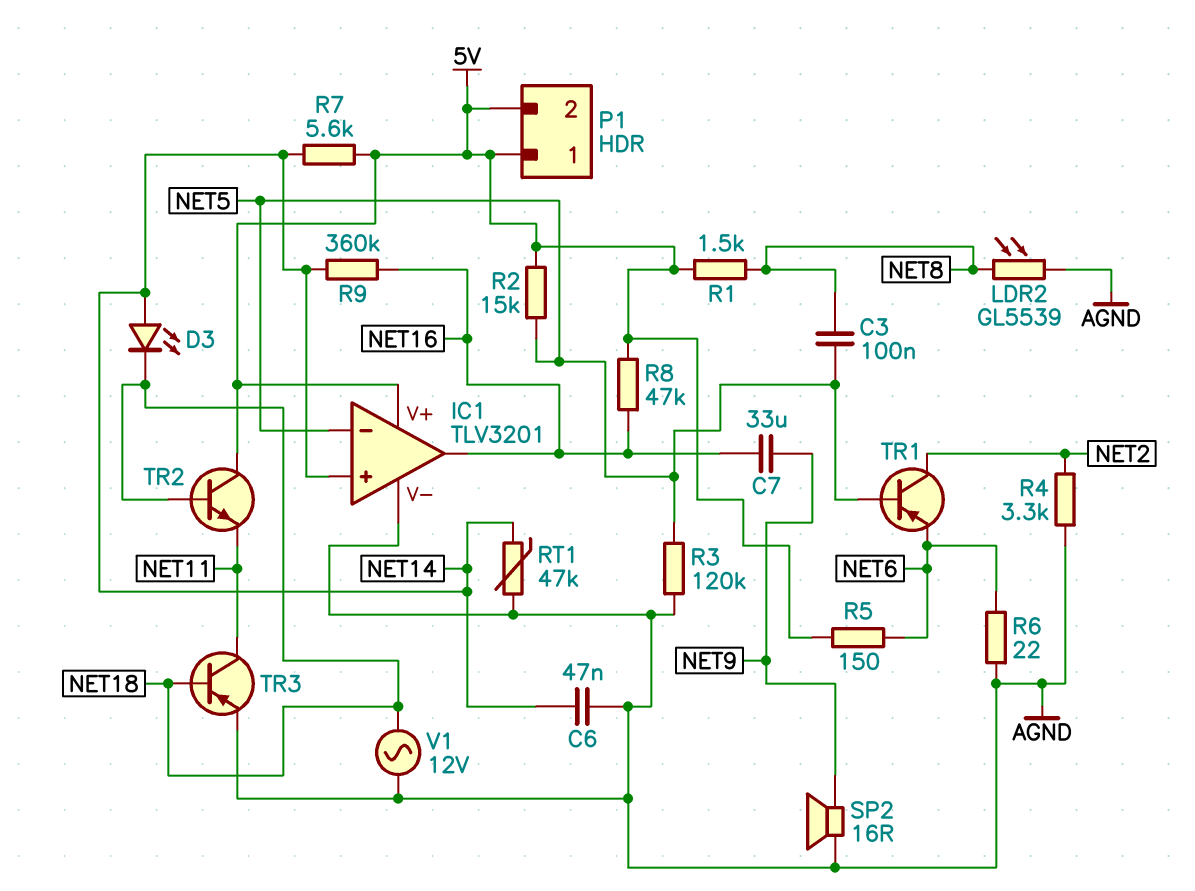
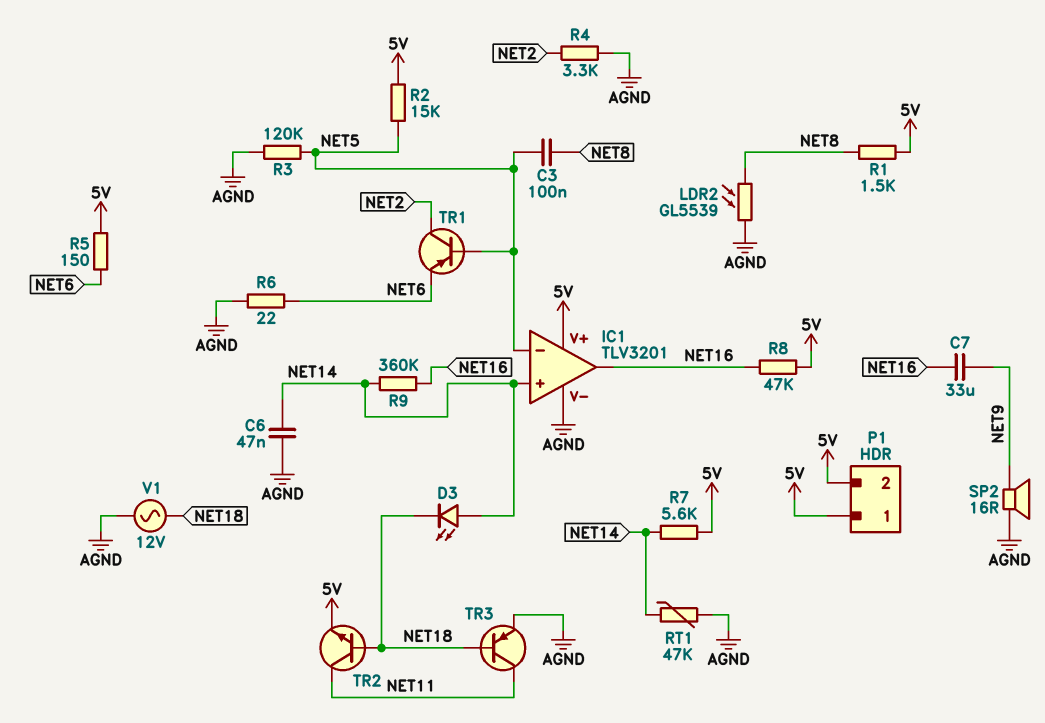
TR2: NPN (B NET18, C 5V, E NET11) -> NPN (B NET18, C NET11, E 5V)

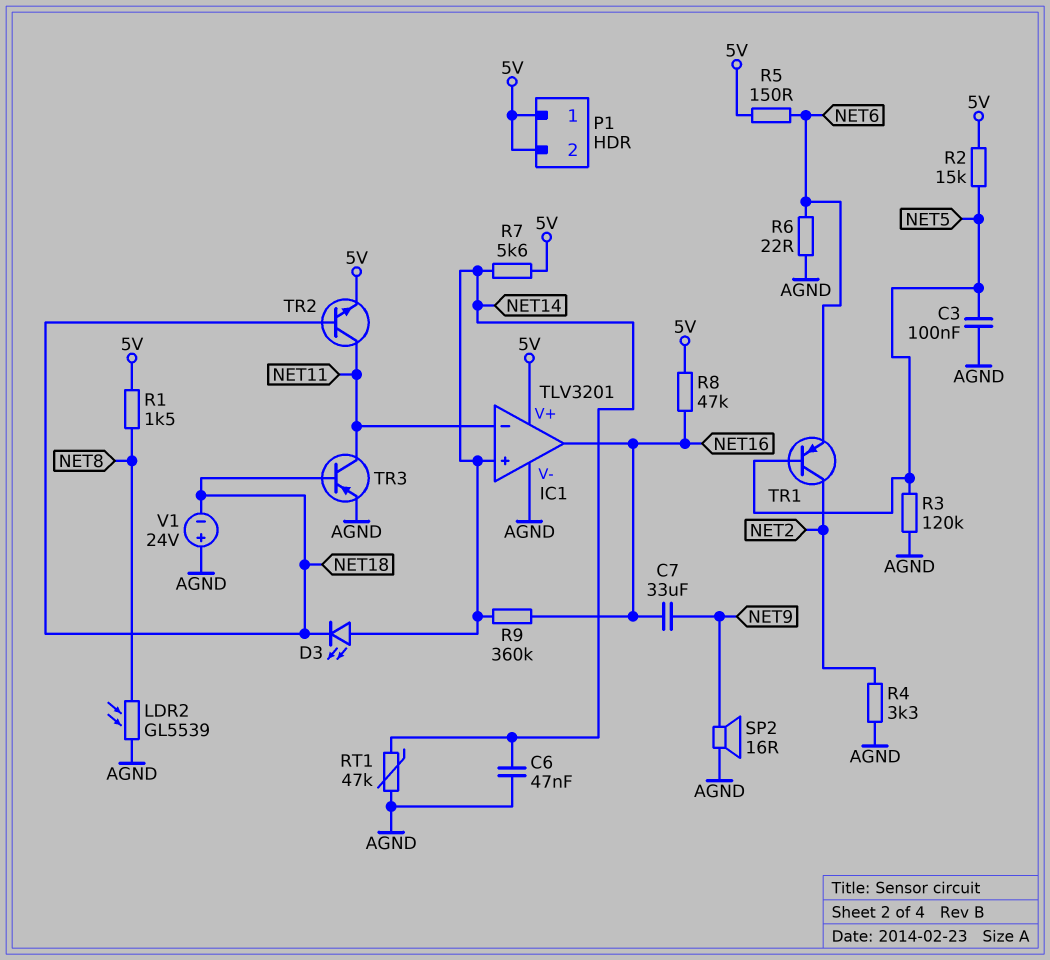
C3: 100nF (NET5, NET8) -> 100nF (AGND, NET5)
IC1 pin in-: NET5 -> NET11
V1: AC 12V (AGND, NET18) -> 24V (plus AGND, minus NET18)

